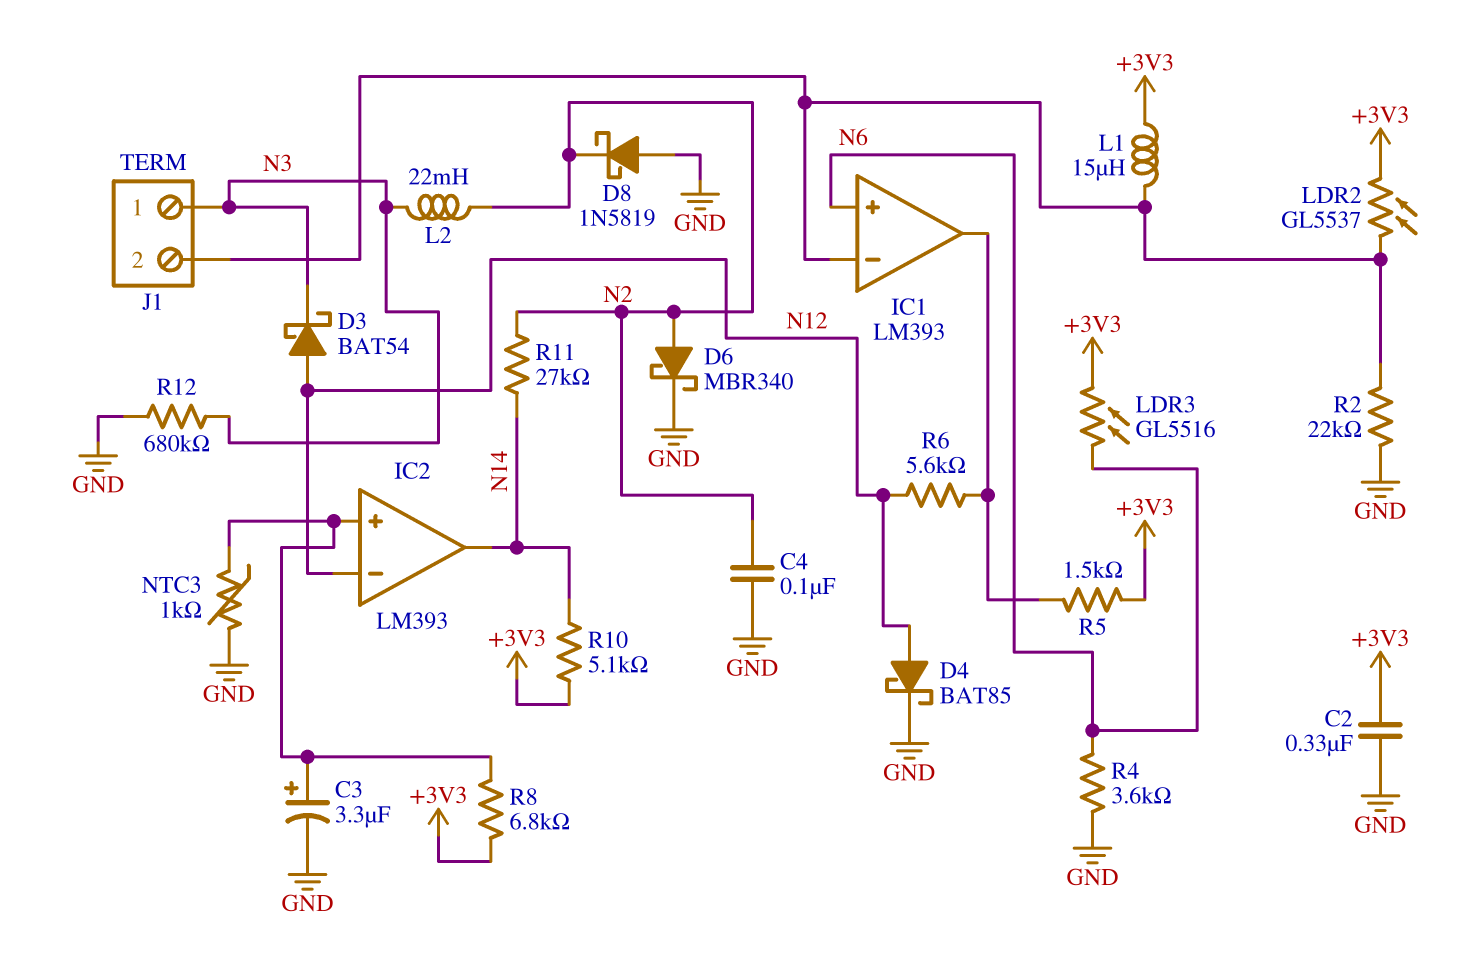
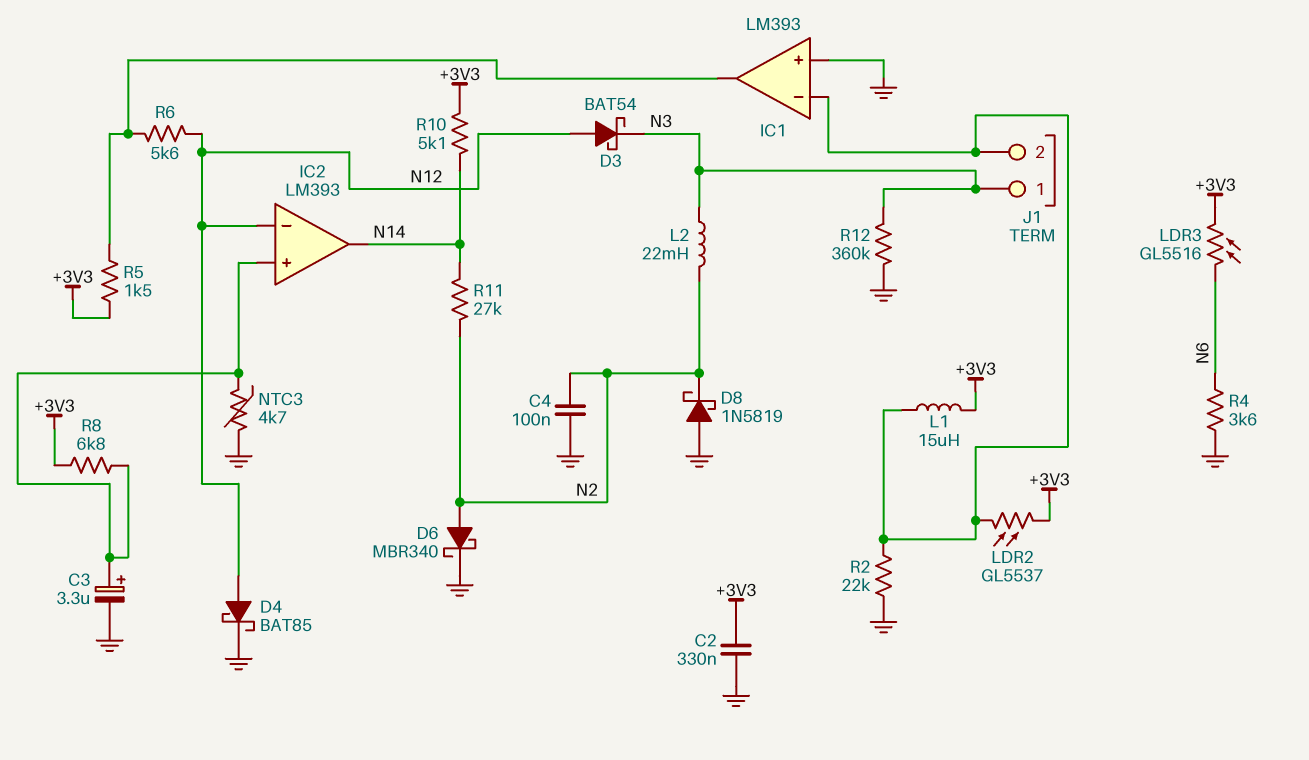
IC1 pin in+: N6 -> GND
NTC3: 1k (GND, IC2/in+) -> 4.7k (GND, IC2/in+)
R12: 680k (GND, N3) -> 360k (GND, N3)

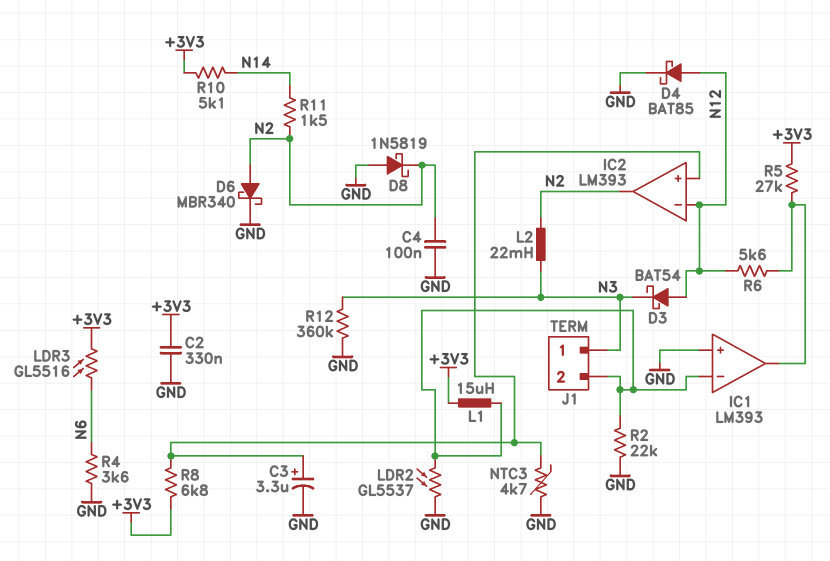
IC2 pin out: N14 -> N2
LDR2: GL5537 (+3V3, IC1/in-) -> GL5537 (GND, IC1/in-)
R5: 1.5k (+3V3, IC1/out) -> 27k (+3V3, IC1/out)
R11: 27k (N2, N14) -> 1.5k (N2, N14)

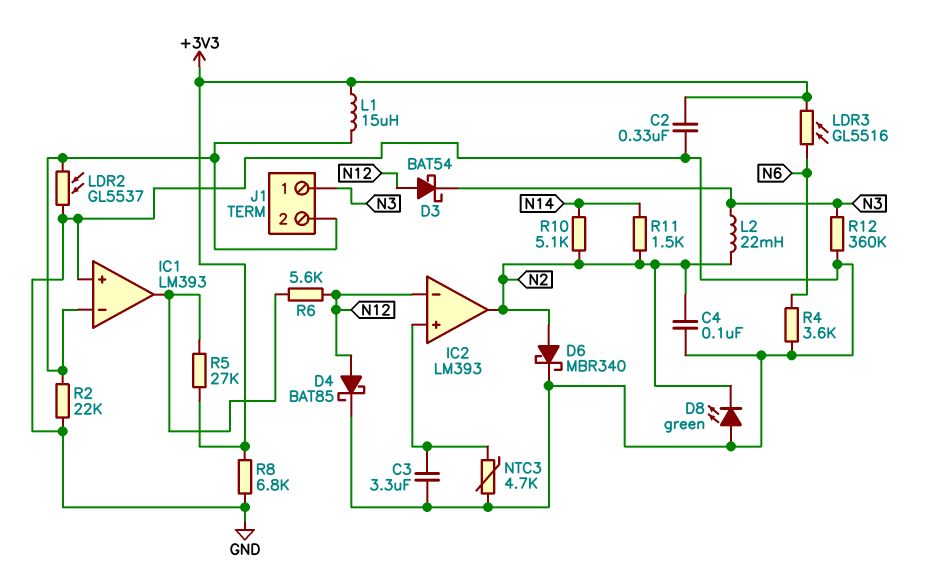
C3: 3.3uF (plus IC2/in+, minus GND) -> 3.3uF (GND, IC2/in+)
D8: schottky 1N5819 (A GND, K N2) -> LED green (A GND, K N2)
R8: 6.8k (+3V3, IC2/in+) -> 6.8k (+3V3, GND)
R10: 5.1k (+3V3, N14) -> 5.1k (N2, N14)

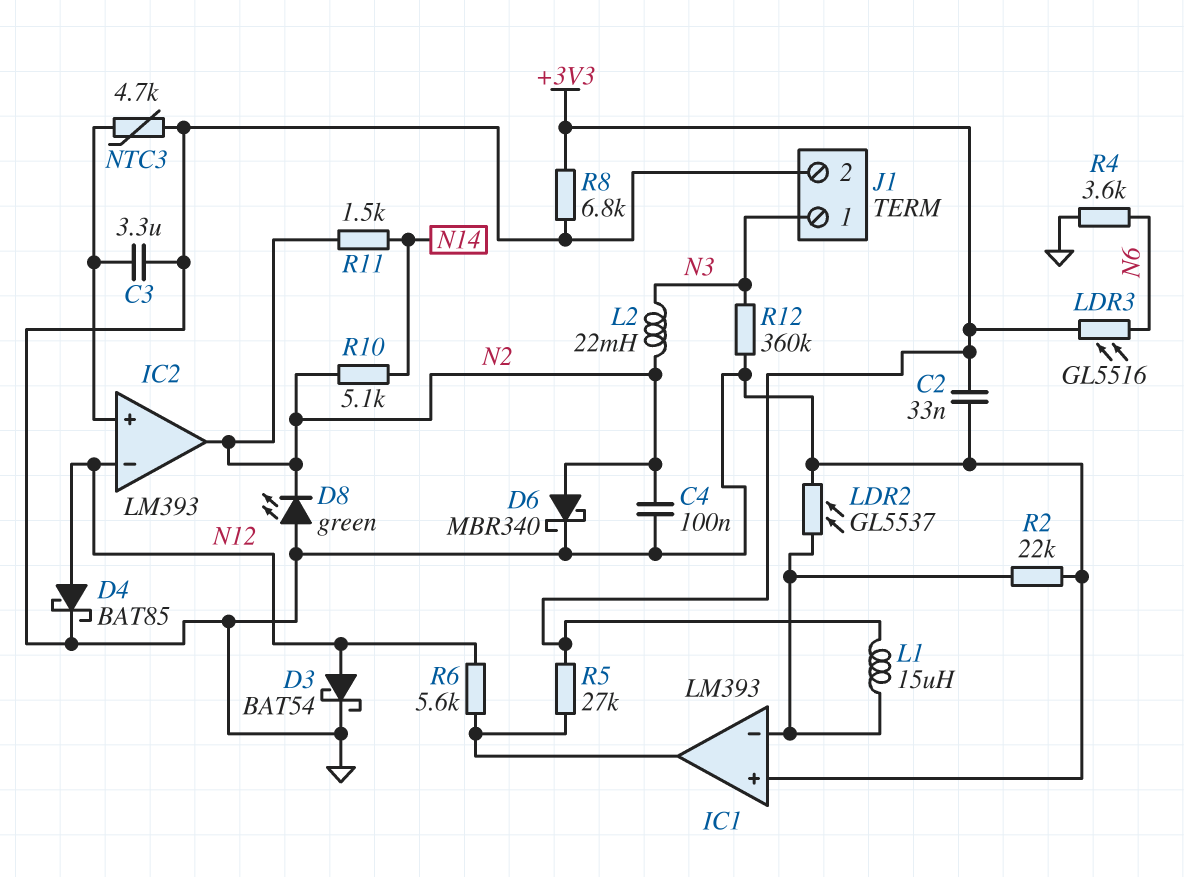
C2: 330nF (+3V3, GND) -> 33nF (+3V3, GND)
D3: schottky BAT54 (A N12, K N3) -> schottky BAT54 (A N12, K GND)
J1 pin 2: IC1/in- -> GND

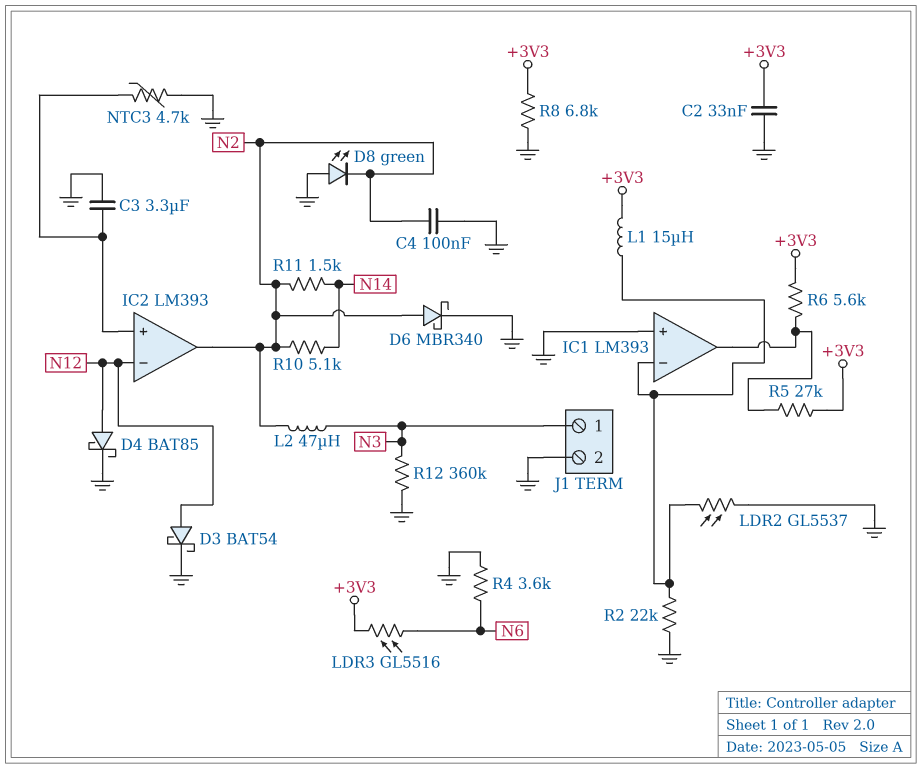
L2: 22mH (N2, N3) -> 47uH (N2, N3)
R6: 5.6k (IC1/out, N12) -> 5.6k (+3V3, IC1/out)

